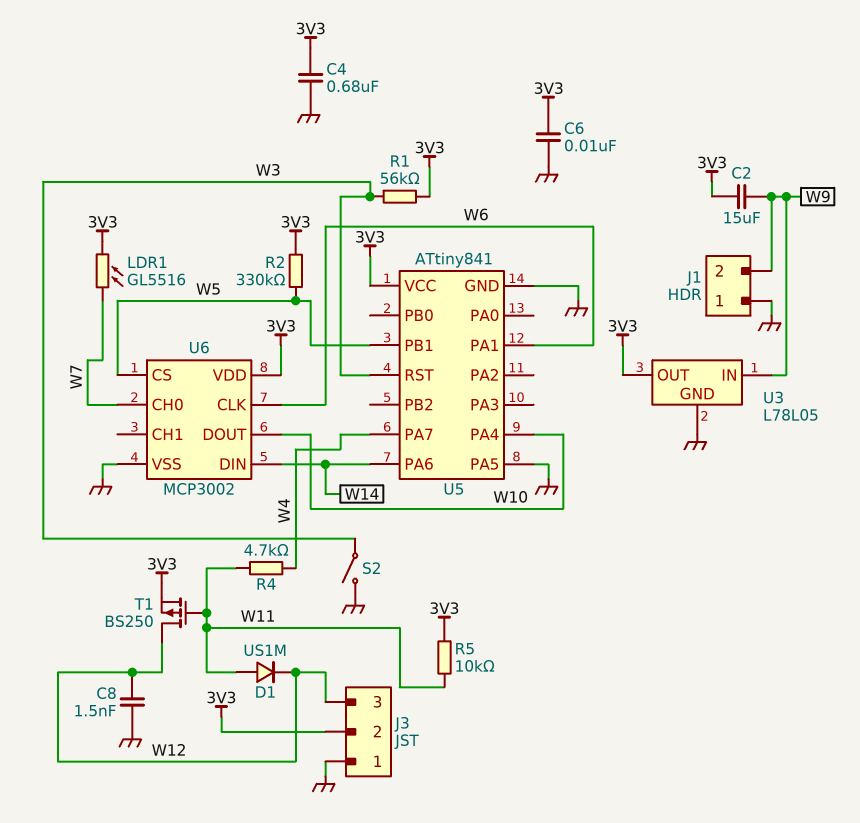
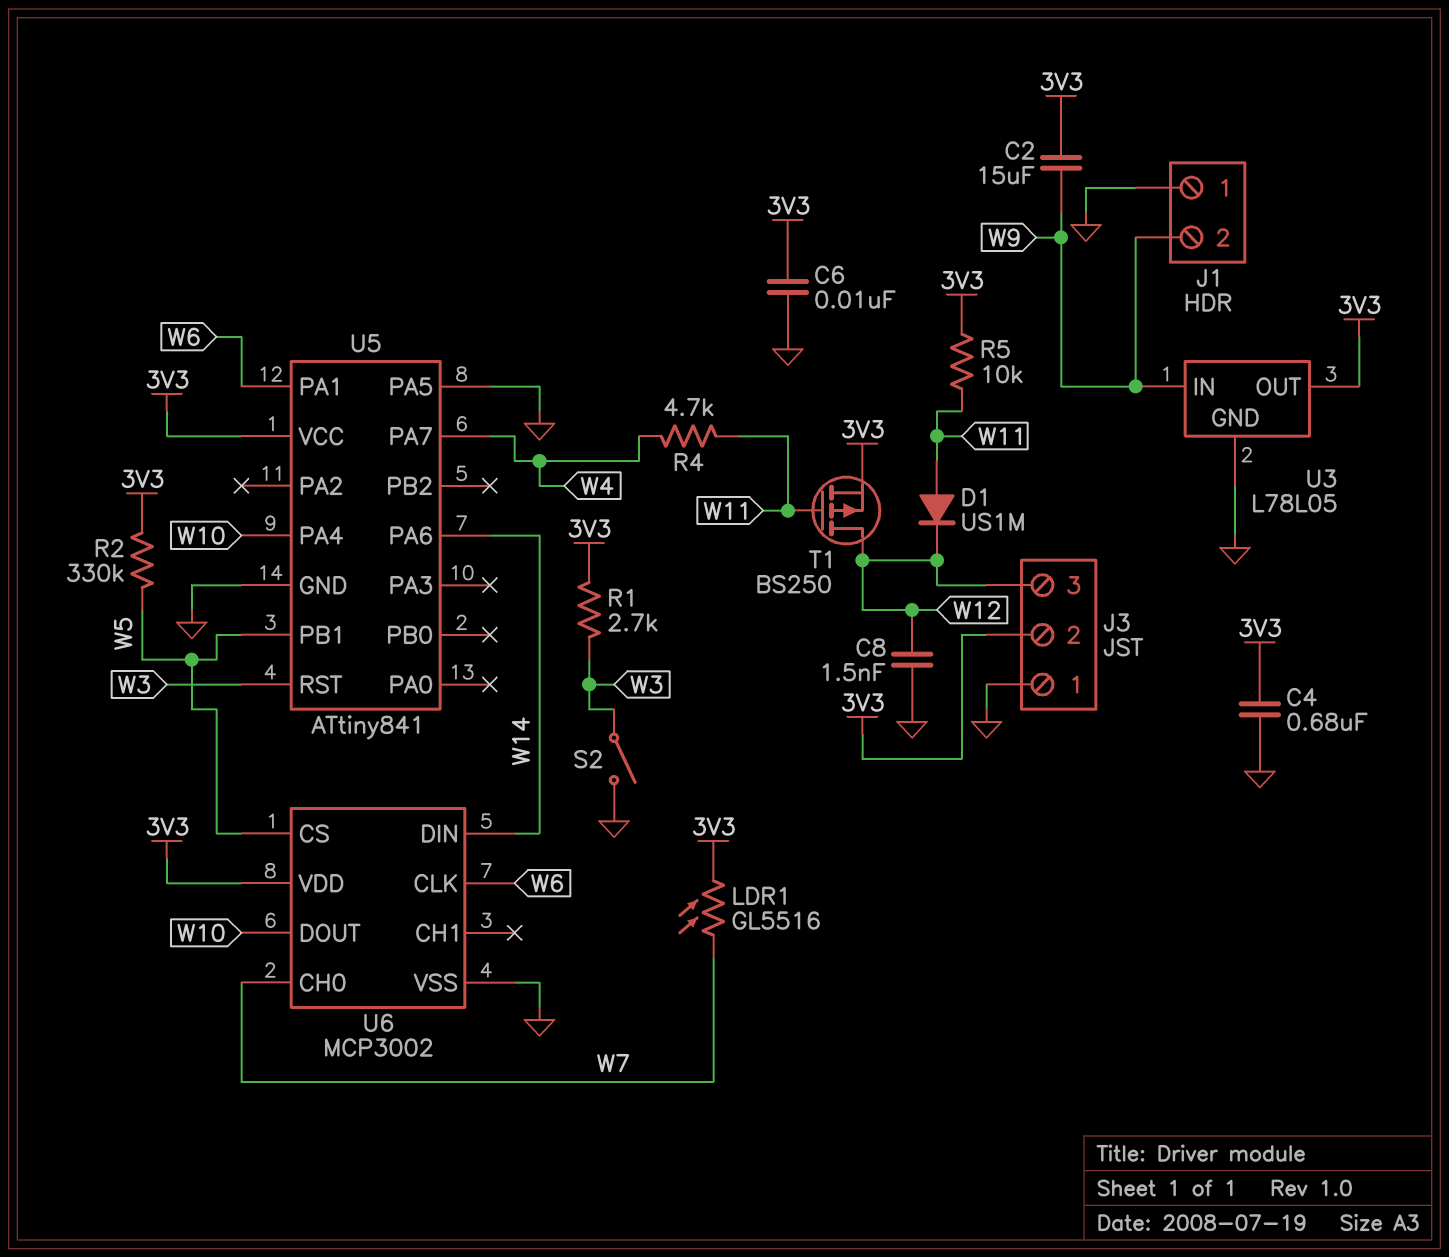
R1: 56k (3V3, W3) -> 2.7k (3V3, W3)

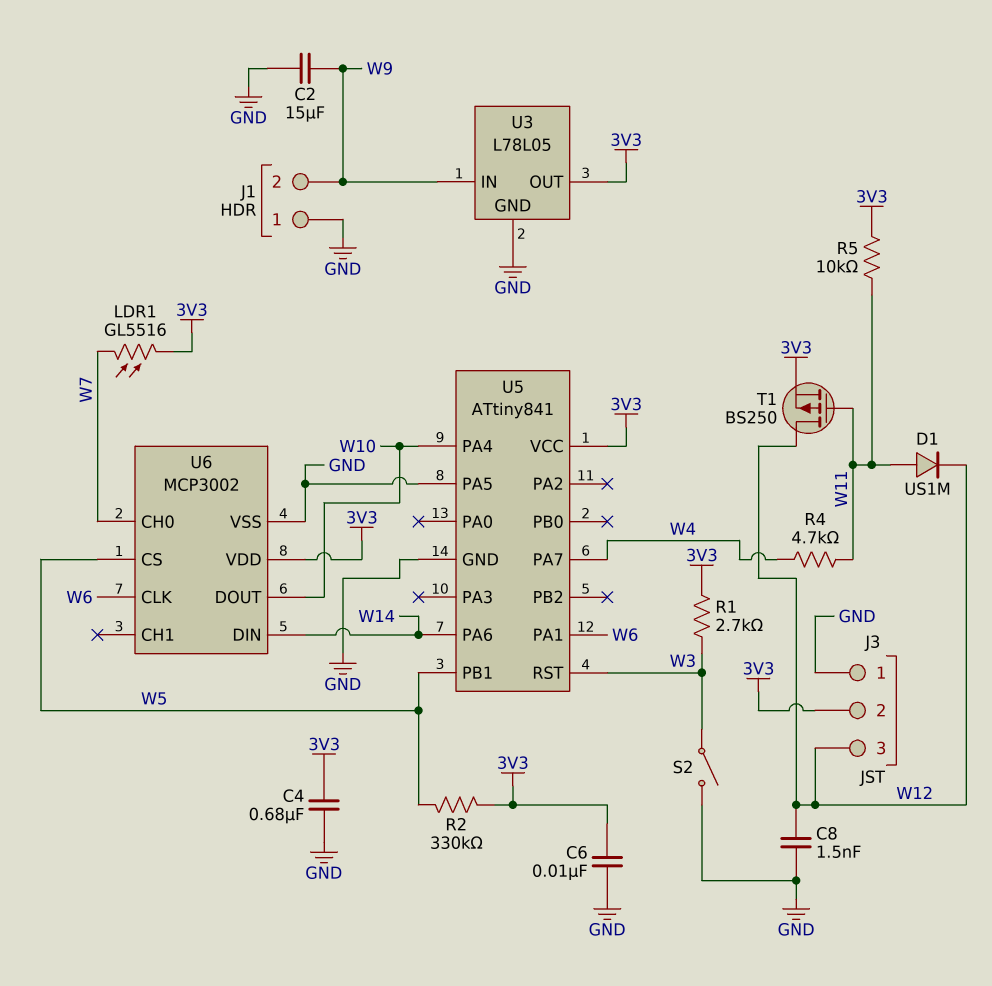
C2: 15uF (3V3, W9) -> 15uF (GND, W9)

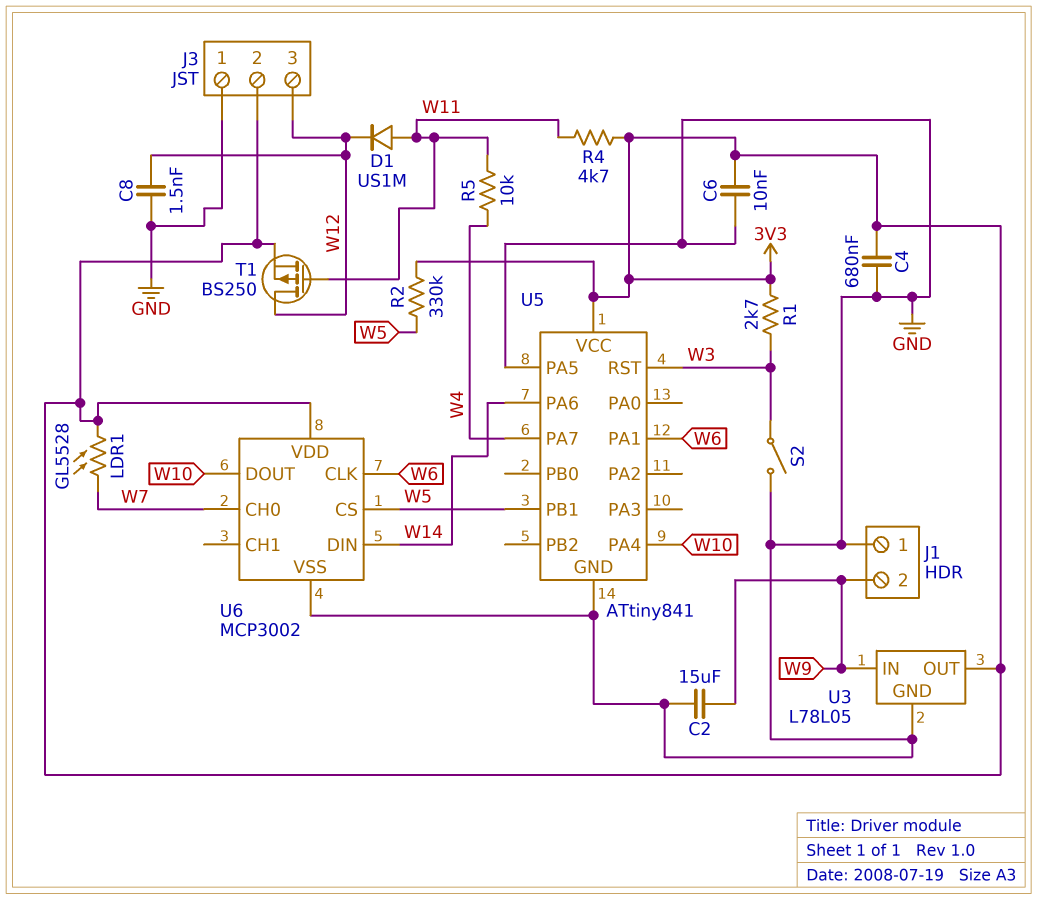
LDR1: GL5516 (3V3, W7) -> GL5528 (3V3, W7)
R4: 4.7k (W4, W11) -> 4.7k (3V3, W11)
R5: 10k (3V3, W11) -> 10k (W4, W11)

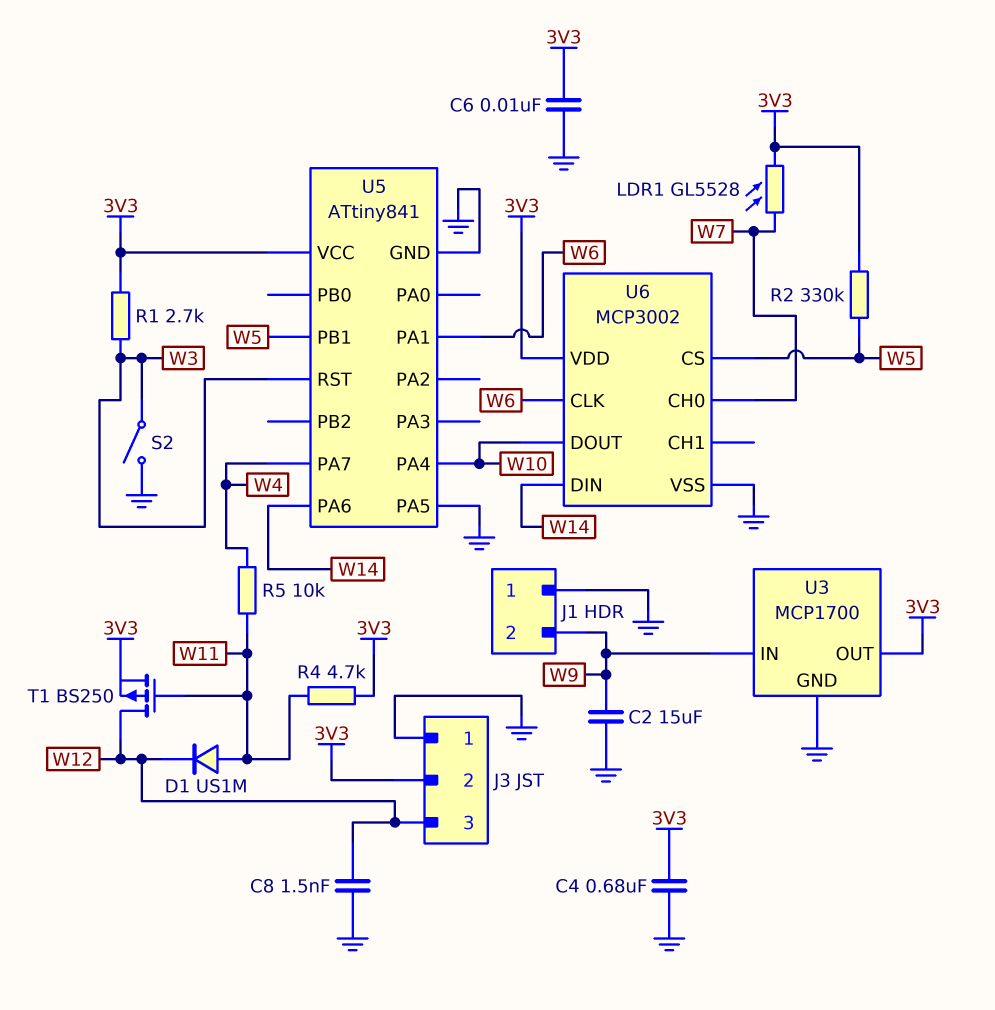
U3: L78L05 -> MCP1700

